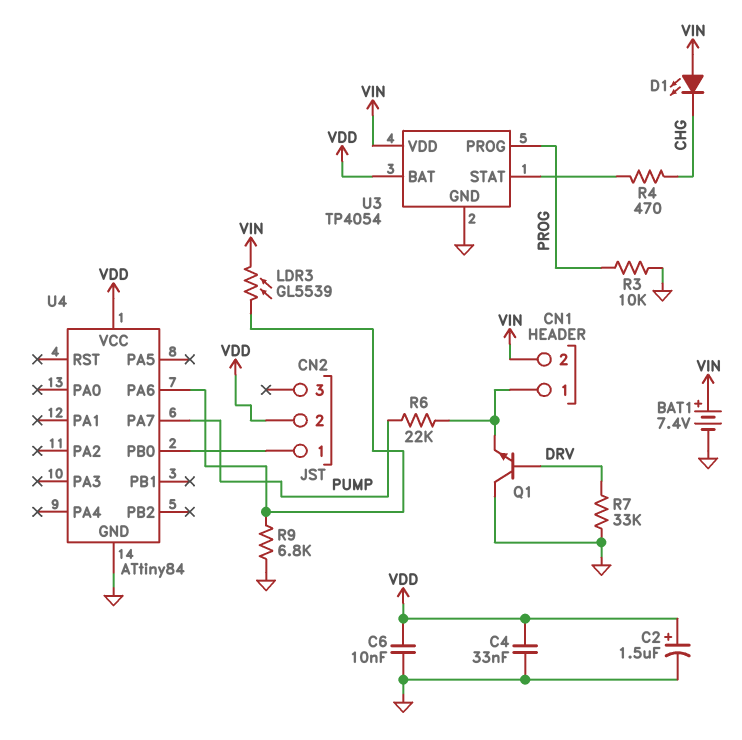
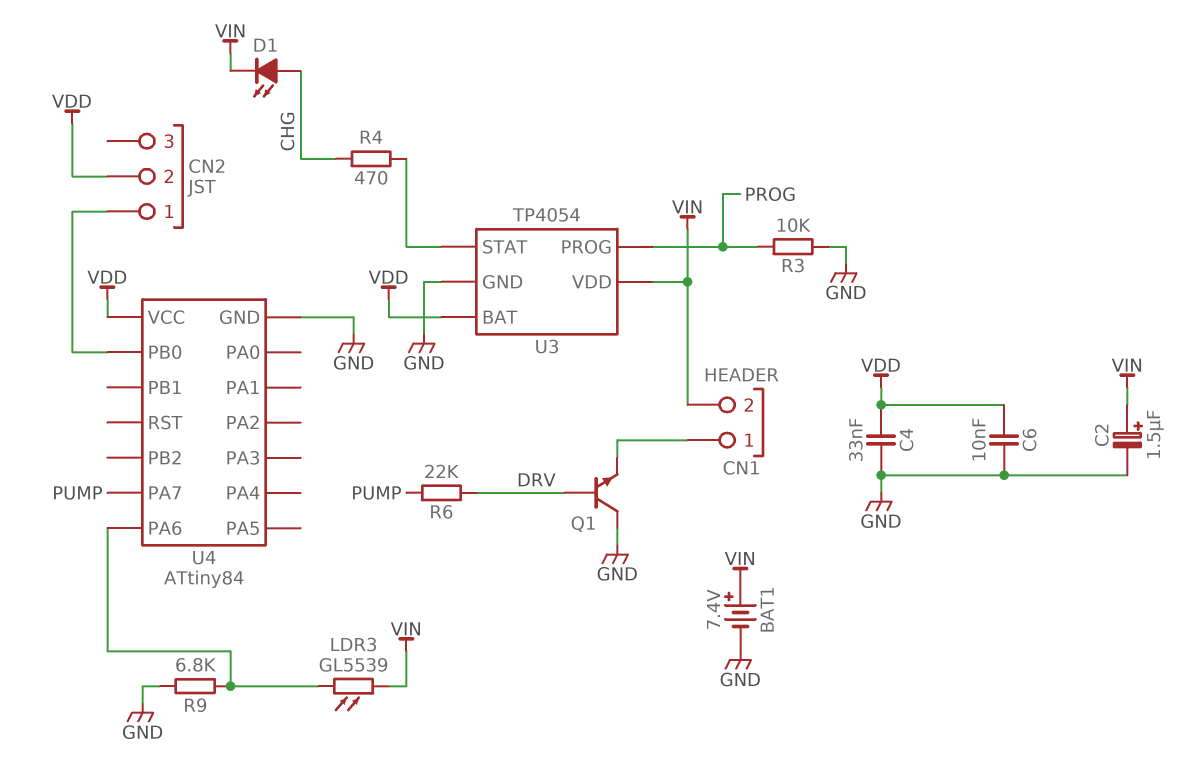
C2: 1.5uF (plus VDD, minus GND) -> 1.5uF (plus VIN, minus GND)
D1: LED (A VIN, K CHG) -> LED (A CHG, K VIN)
R6: 22k (CN1/1, PUMP) -> 22k (DRV, PUMP)
R7: 33k (DRV, GND) -> none

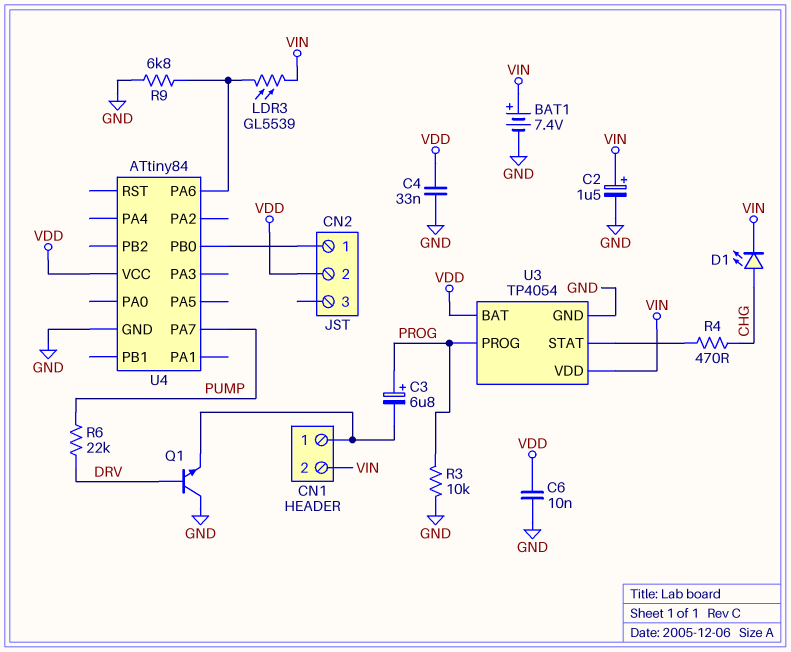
C3: none -> 6.8uF (plus PROG, minus CN1/1)

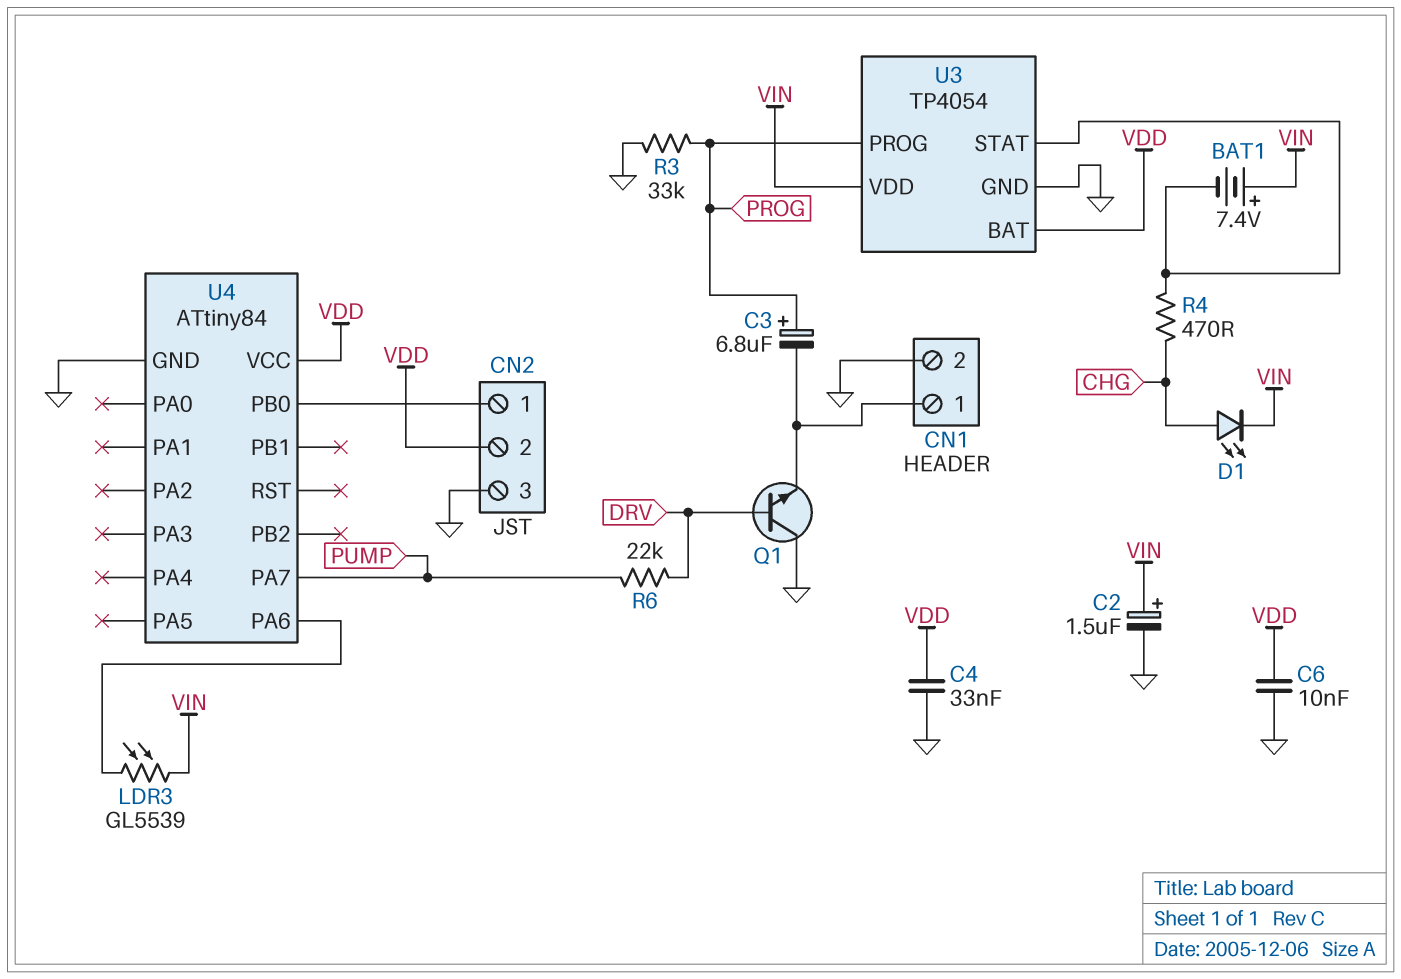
BAT1: 7.4V (plus VIN, minus GND) -> 7.4V (plus VIN, minus U3/STAT)
CN1 pin 2: VIN -> GND
CN2 pin 3: none -> GND
R3: 10k (GND, PROG) -> 33k (GND, PROG)
R9: 6.8k (GND, U4/PA6) -> none

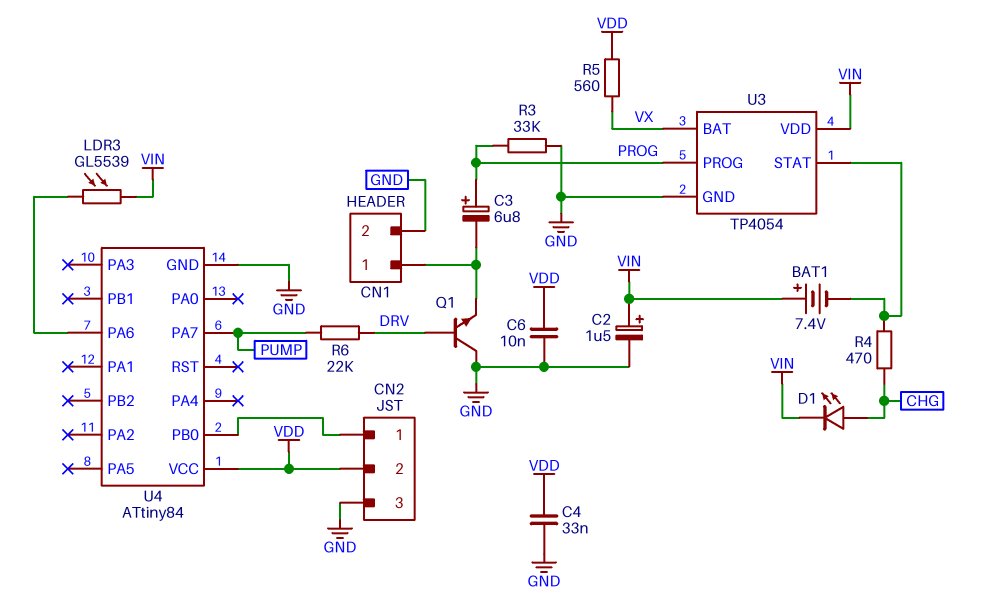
R5: none -> 560 (VDD, VX)
U3 pin BAT: VDD -> VX

